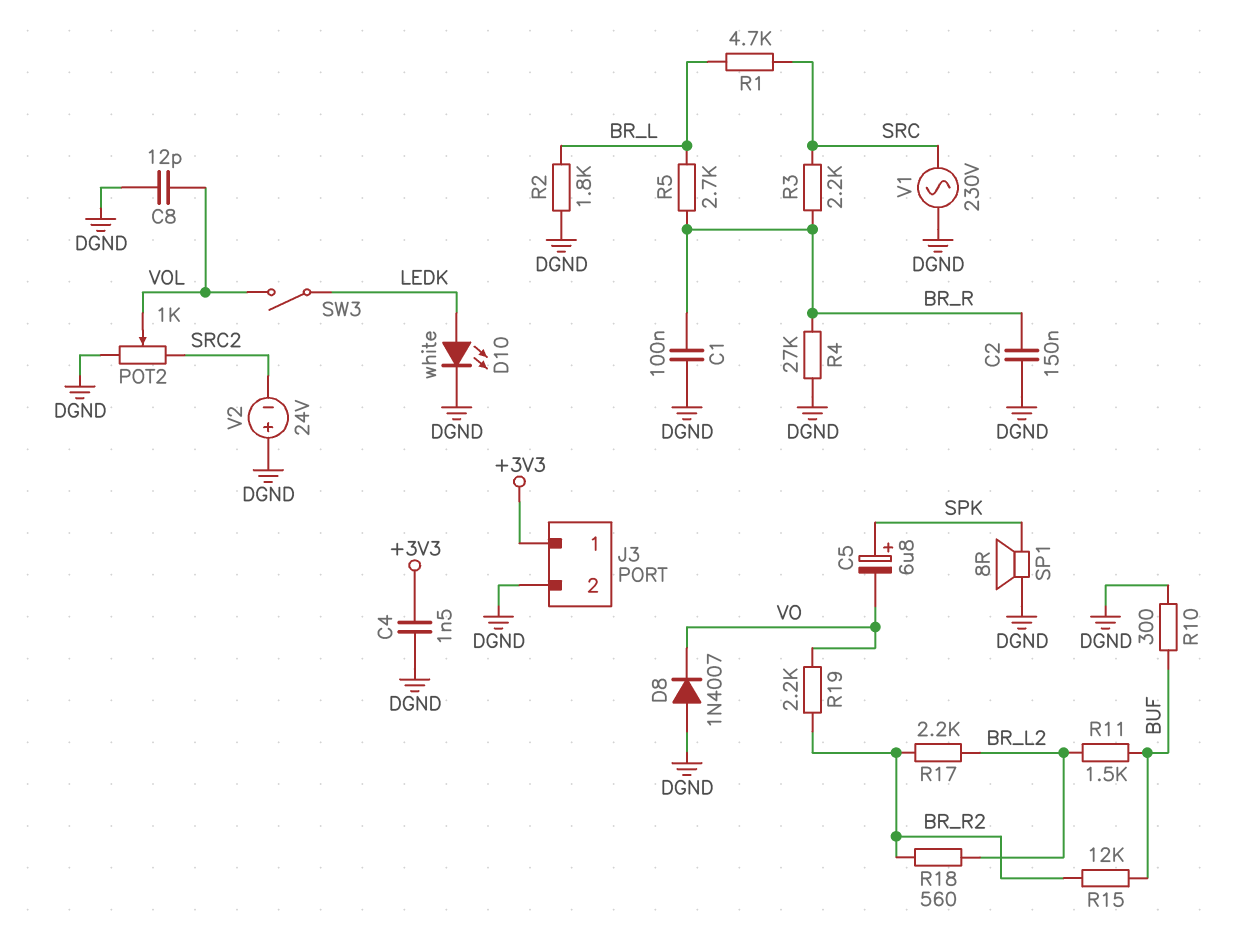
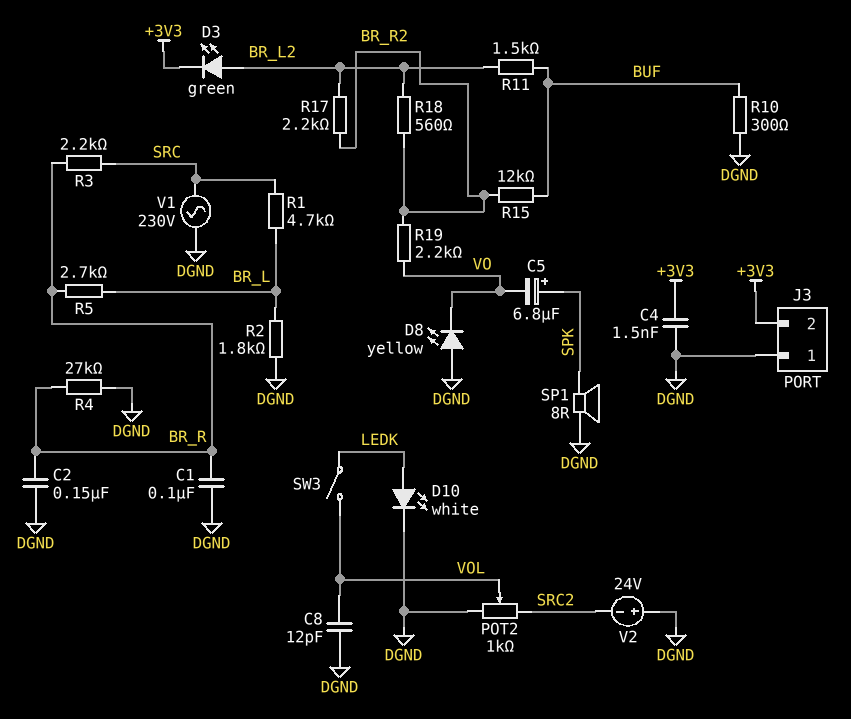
D3: none -> LED green (A BR_L2, K +3V3)
D8: diode 1N4007 (A DGND, K VO) -> LED yellow (A DGND, K VO)
J3 pin 1: +3V3 -> DGND
J3 pin 2: DGND -> +3V3

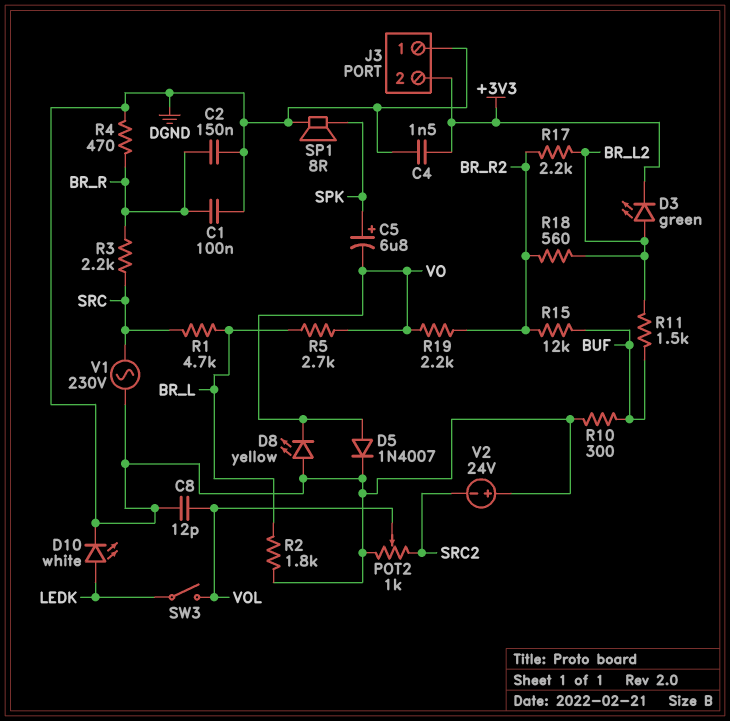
D5: none -> diode 1N4007 (A VO, K DGND)
R4: 27k (BR_R, DGND) -> 470 (BR_R, DGND)
R5: 2.7k (BR_L, BR_R) -> 2.7k (BR_L, VO)

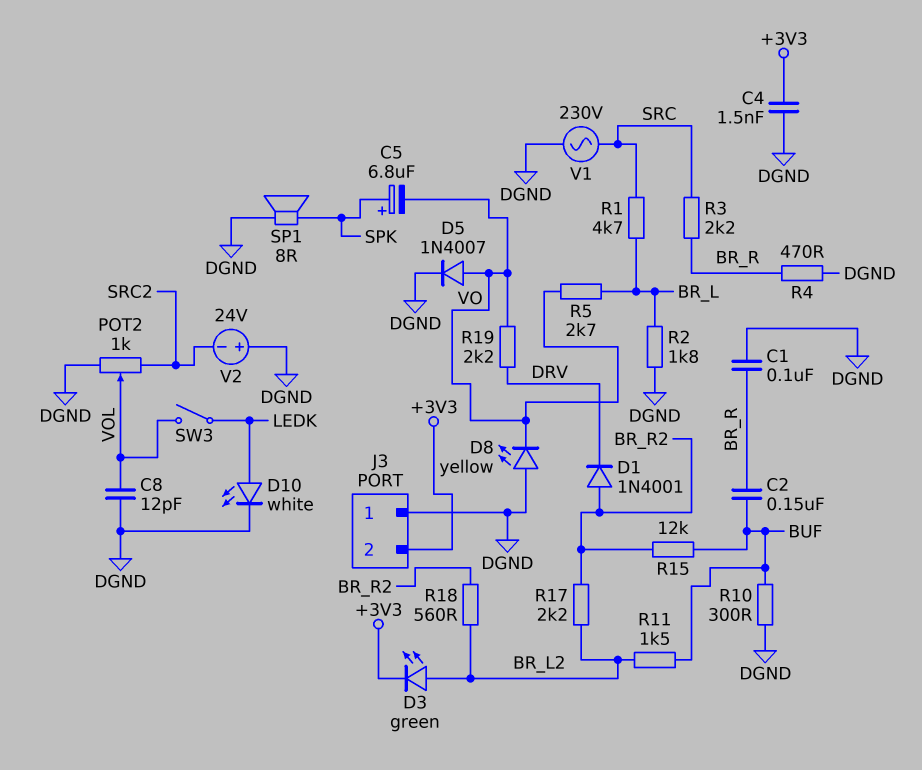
C2: 150nF (BR_R, DGND) -> 150nF (BR_R, BUF)
D1: none -> diode 1N4001 (A BR_R2, K DRV)
R19: 2.2k (BR_R2, VO) -> 2.2k (DRV, VO)

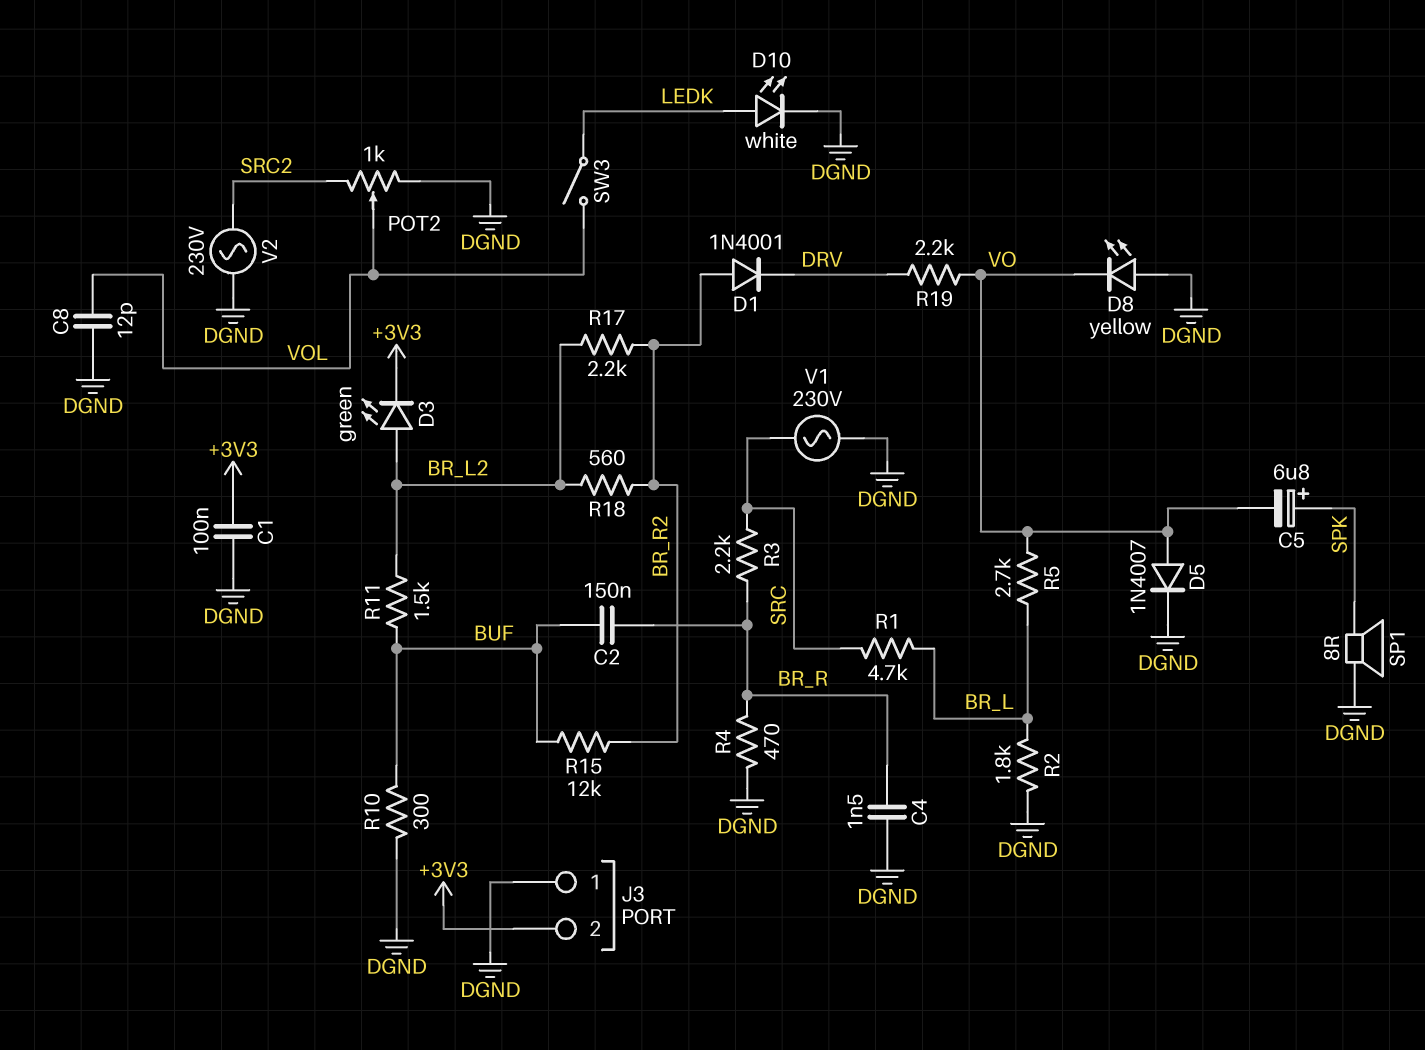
C1: 100nF (BR_R, DGND) -> 100nF (+3V3, DGND)
C4: 1.5nF (+3V3, DGND) -> 1.5nF (BR_R, DGND)
V2: 24V (plus DGND, minus SRC2) -> AC 230V (DGND, SRC2)

